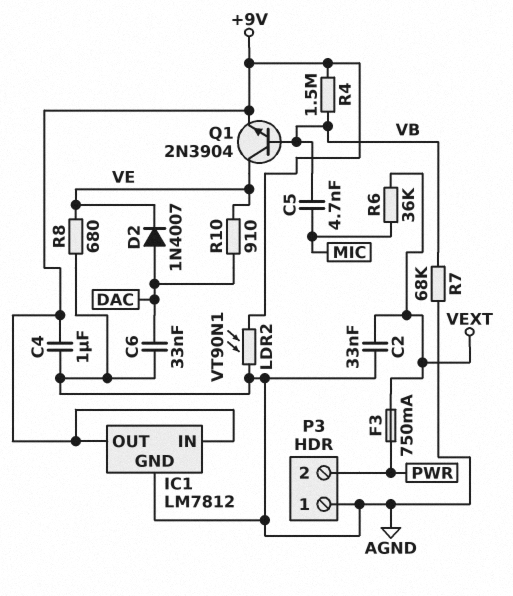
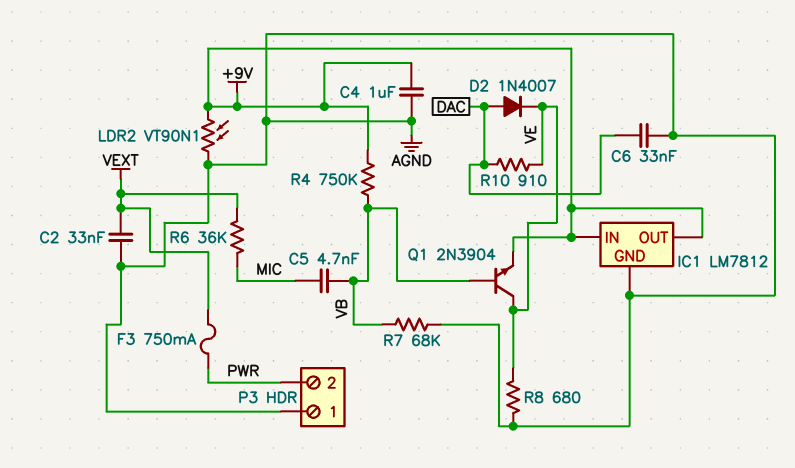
R4: 1.5M (+9V, VB) -> 750k (+9V, VB)

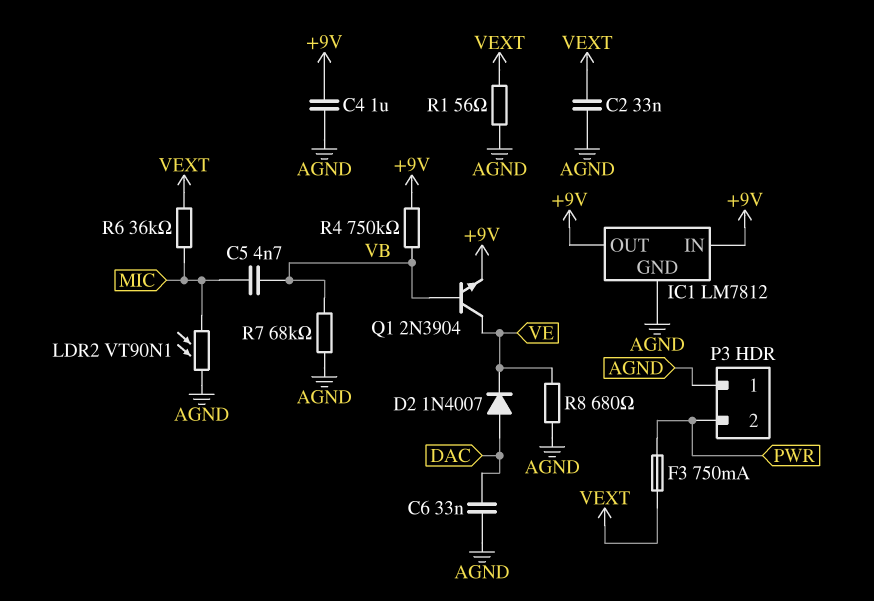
LDR2: VT90N1 (+9V, AGND) -> VT90N1 (AGND, MIC)
R1: none -> 56 (AGND, VEXT)
R10: 910 (DAC, VE) -> none

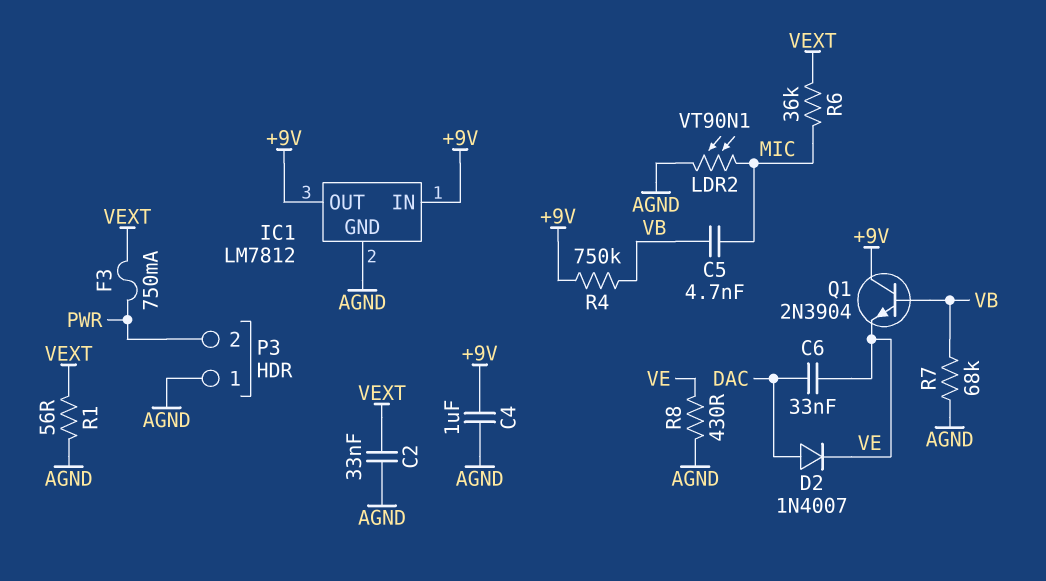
C6: 33nF (AGND, DAC) -> 33nF (DAC, VE)
Q1: NPN 2N3904 (B VB, C VE, E +9V) -> NPN 2N3904 (B VB, C +9V, E VE)
R8: 680 (AGND, VE) -> 430 (AGND, VE)

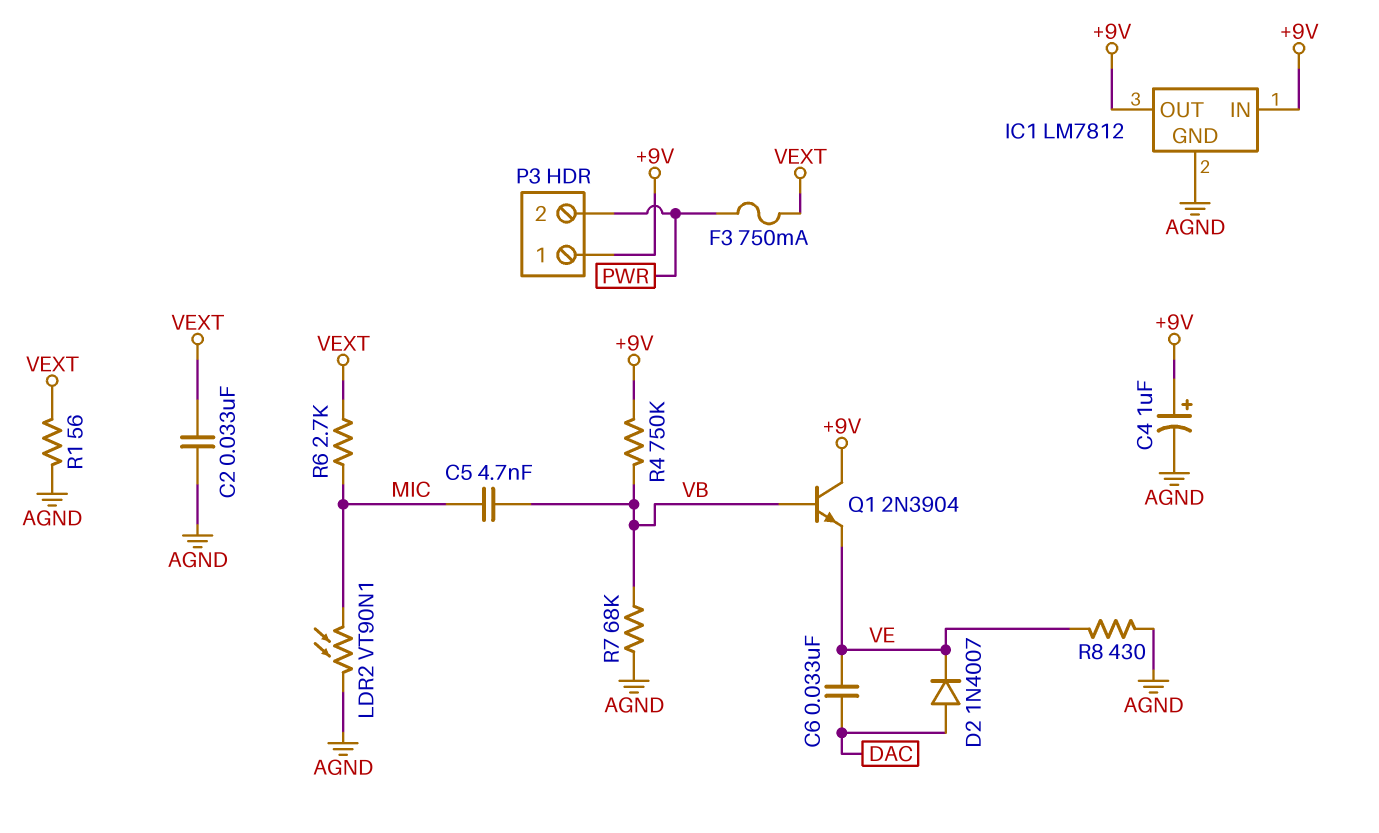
C4: 1uF (+9V, AGND) -> 1uF (plus +9V, minus AGND)
P3 pin 1: AGND -> +9V
R6: 36k (MIC, VEXT) -> 2.7k (MIC, VEXT)

